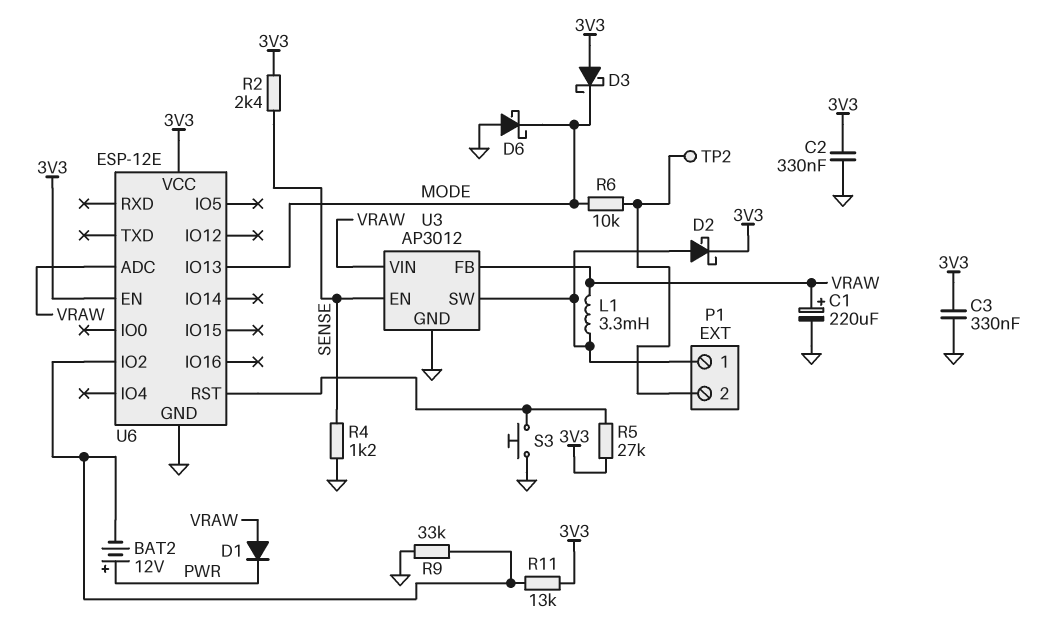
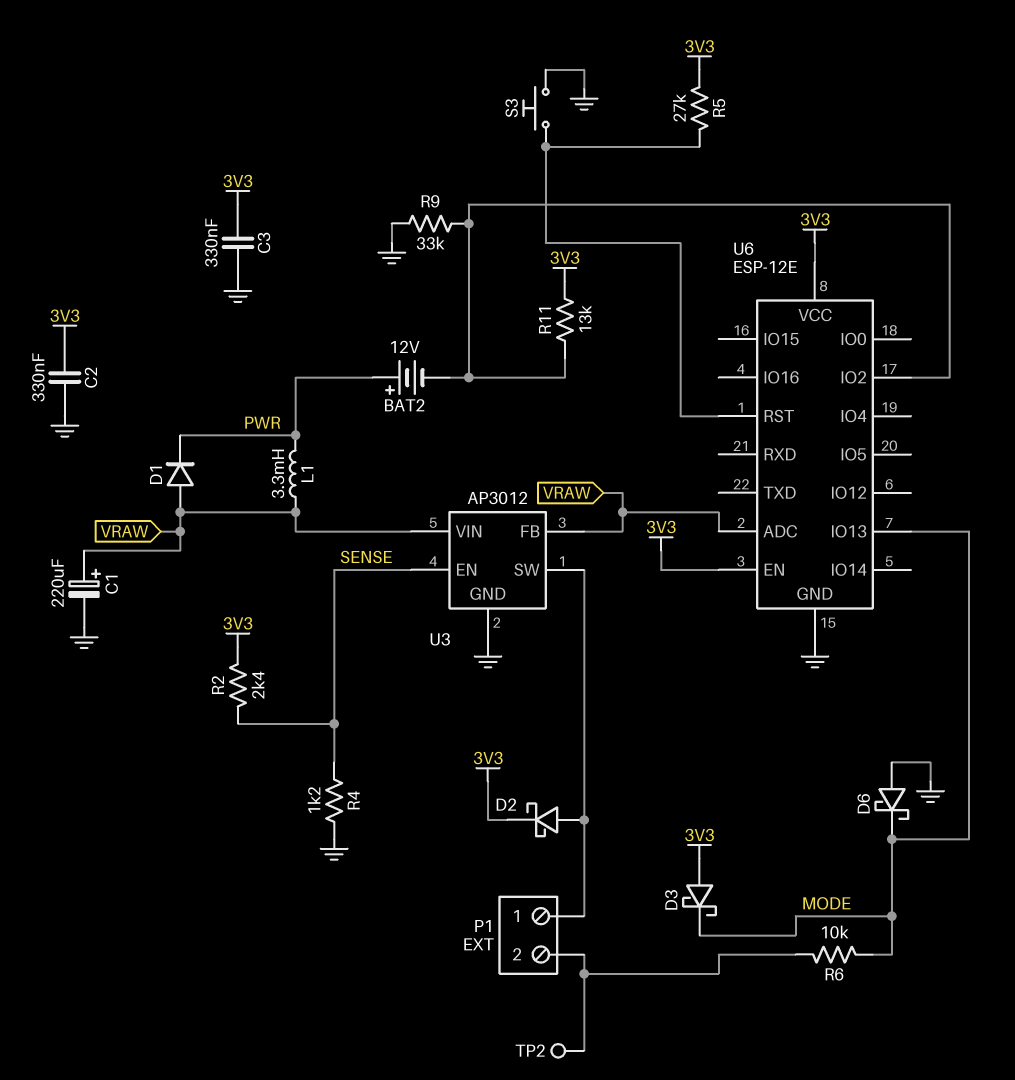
L1: 3.3mH (P1/1, VRAW) -> 3.3mH (PWR, VRAW)

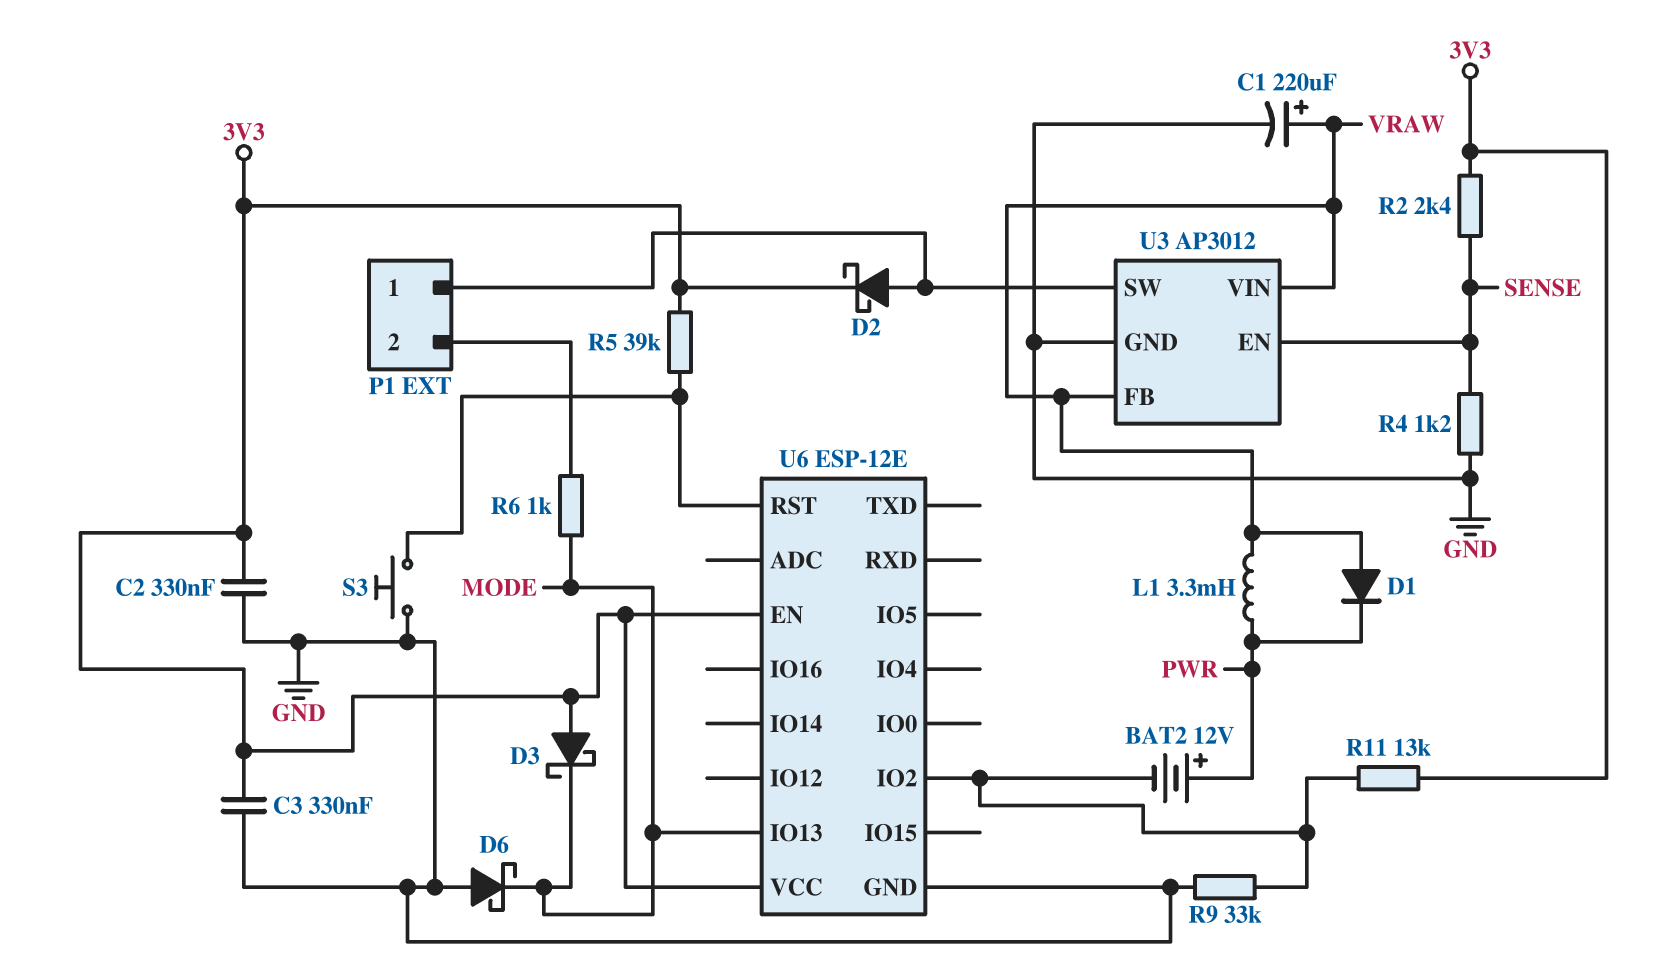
R5: 27k (3V3, U6/RST) -> 39k (3V3, U6/RST)
R6: 10k (MODE, P1/2) -> 1k (MODE, P1/2)
TP2: test point (P1/2) -> none
U6 pin ADC: VRAW -> none

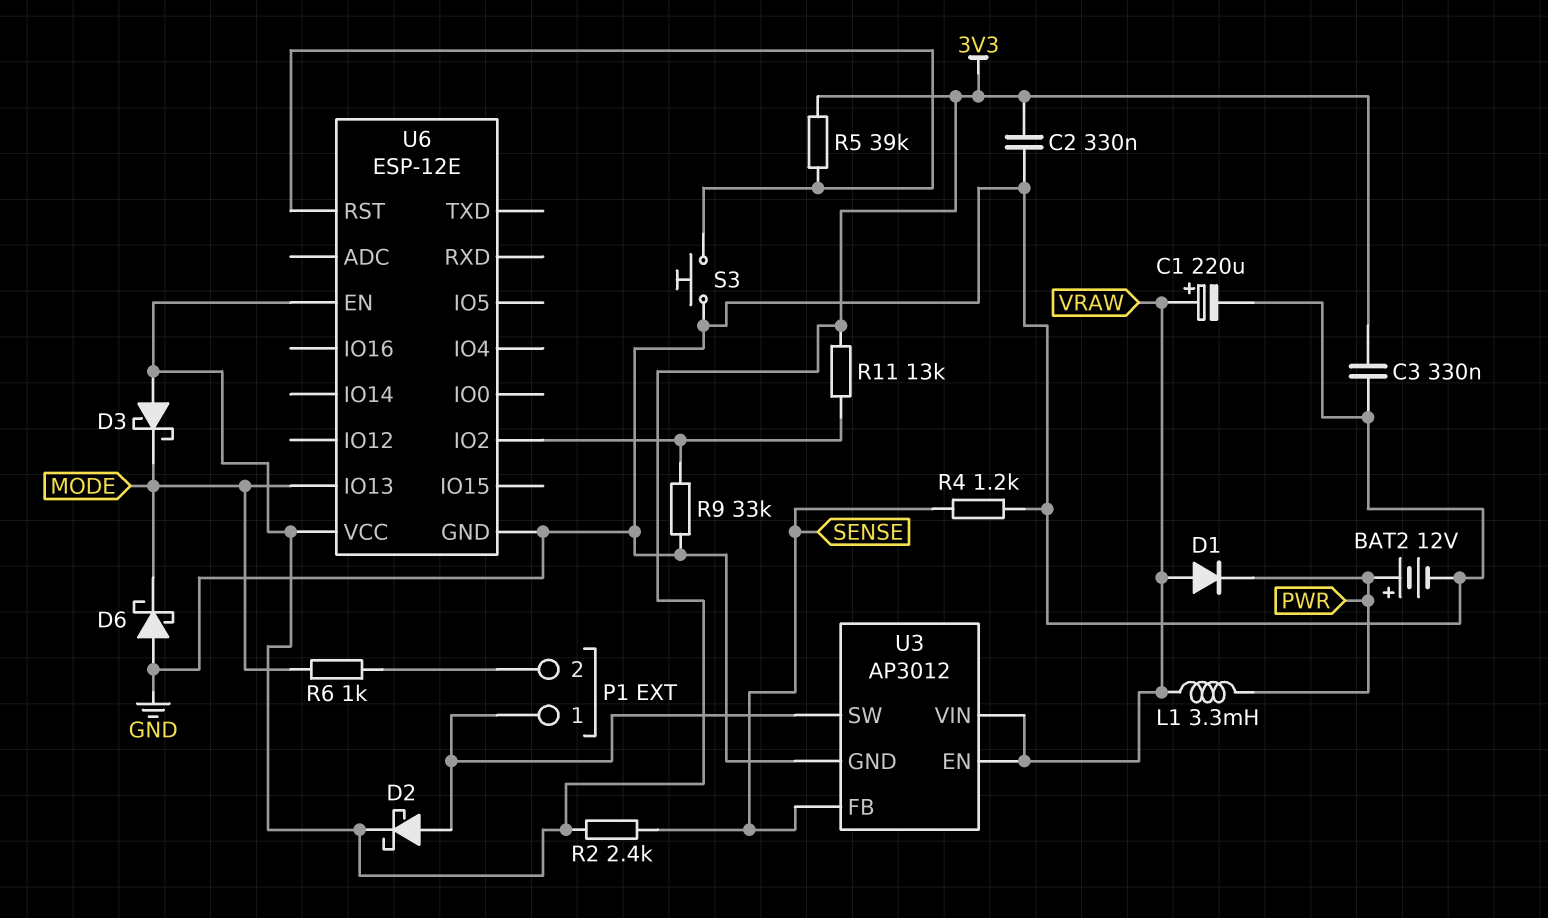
BAT2: 12V (plus PWR, minus U6/IO2) -> 12V (plus PWR, minus GND)
U3 pin EN: SENSE -> VRAW
U3 pin FB: VRAW -> SENSE

